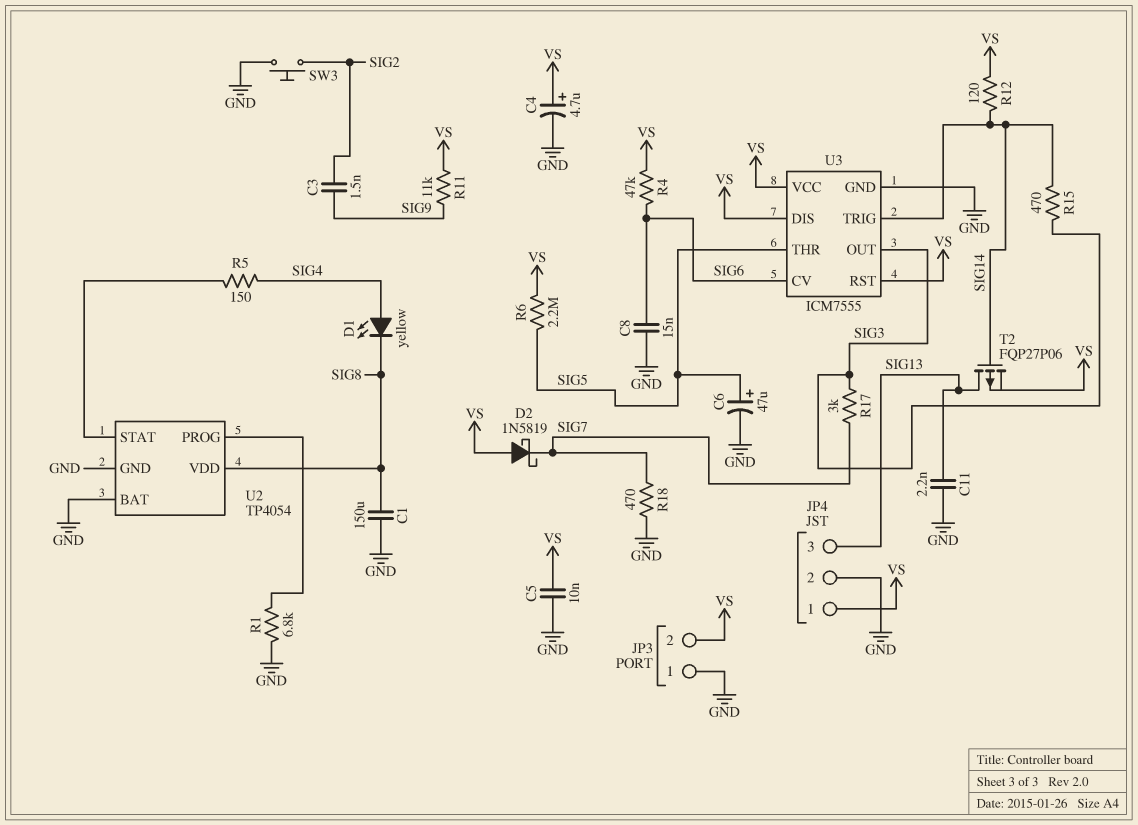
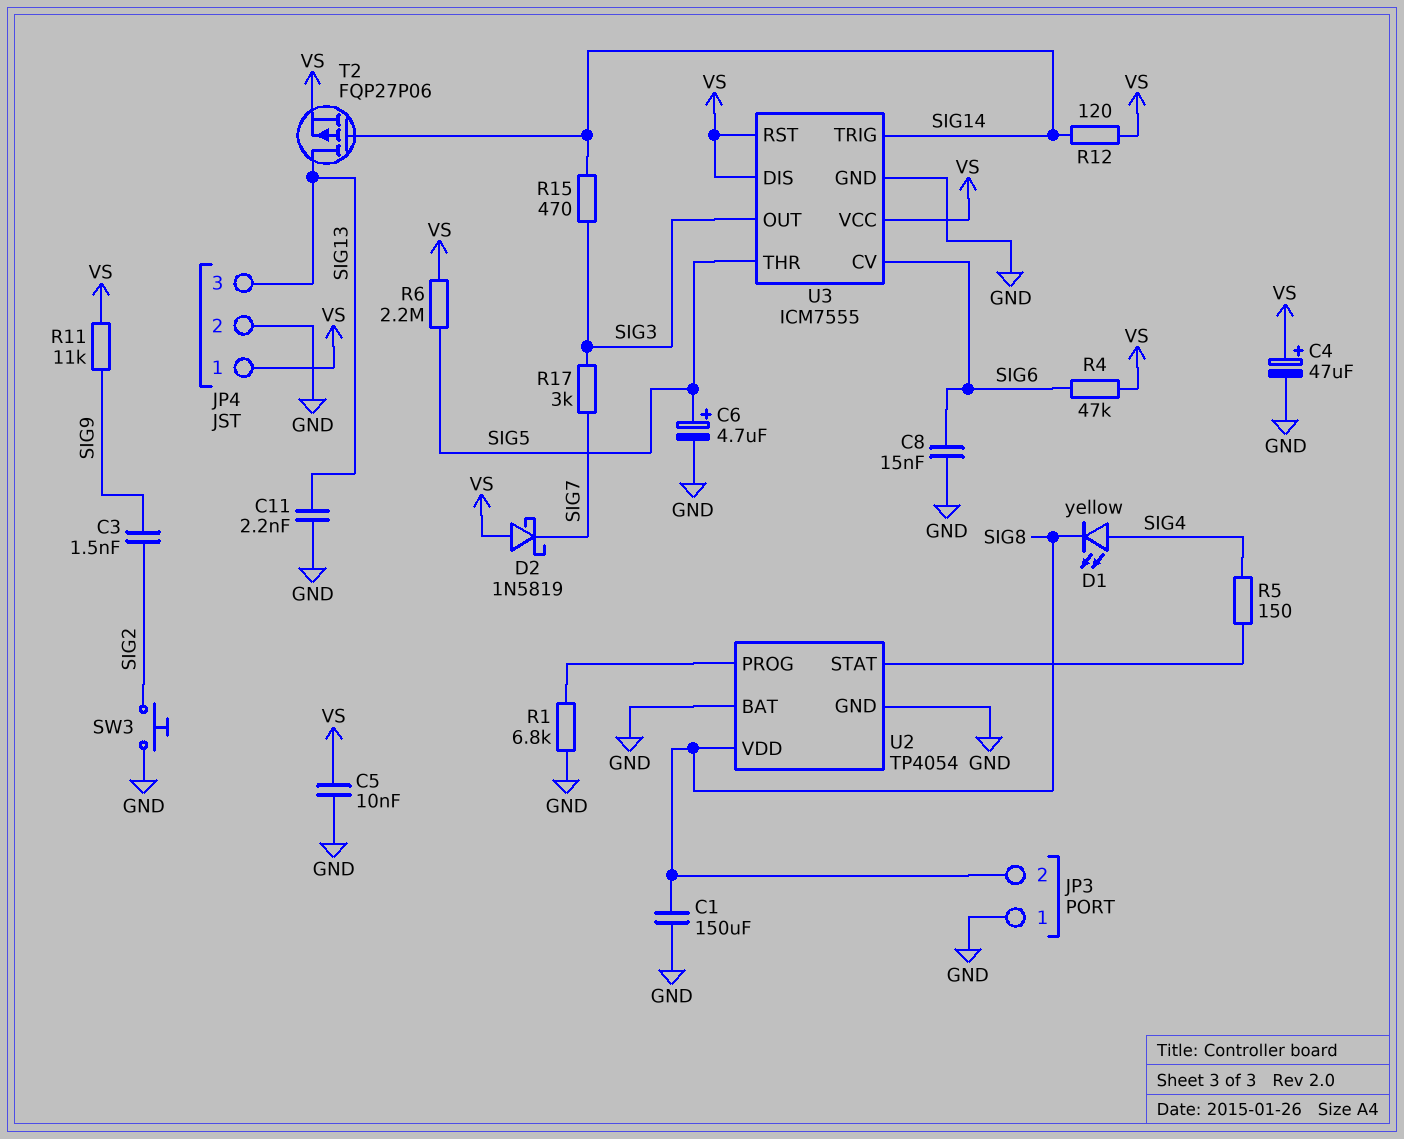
C4: 4.7uF (plus VS, minus GND) -> 47uF (plus VS, minus GND)
C6: 47uF (plus SIG5, minus GND) -> 4.7uF (plus SIG5, minus GND)
JP3 pin 2: VS -> SIG8
R18: 470 (GND, SIG7) -> none

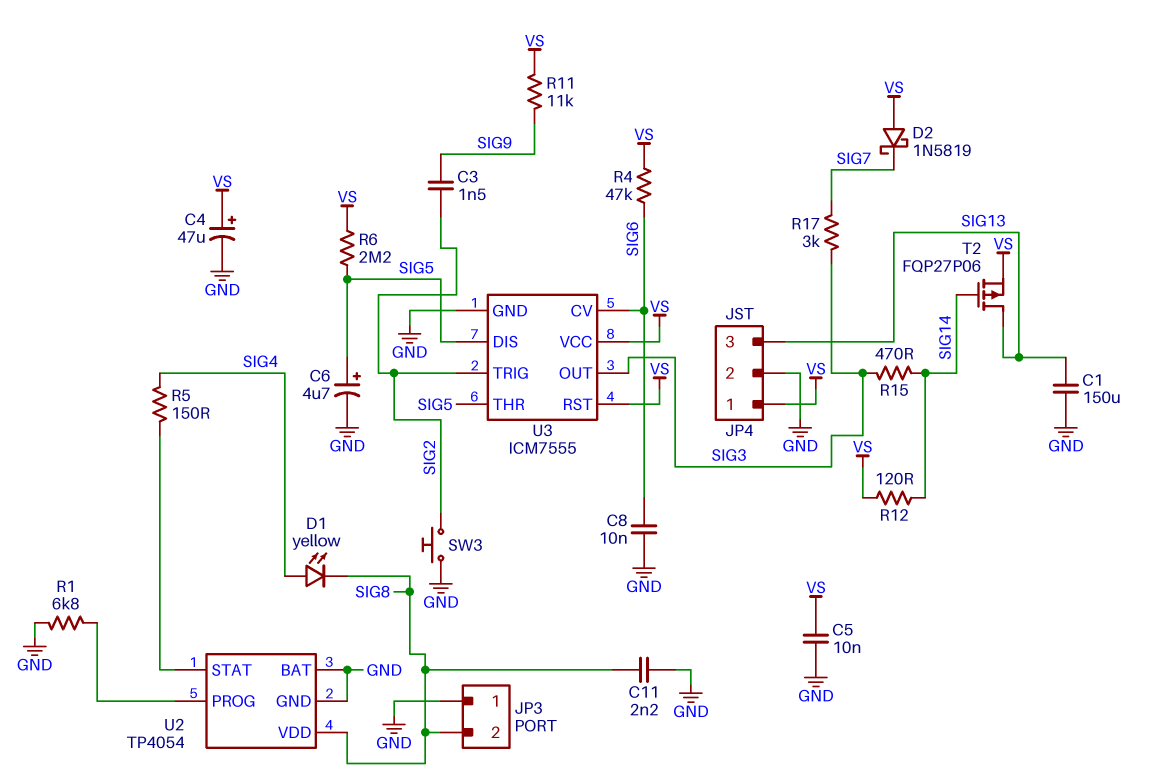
C1: 150uF (GND, SIG8) -> 150uF (GND, SIG13)
C8: 15nF (GND, SIG6) -> 10nF (GND, SIG6)
C11: 2.2nF (GND, SIG13) -> 2.2nF (GND, SIG8)
U3 pin DIS: VS -> SIG5
U3 pin TRIG: SIG14 -> SIG2

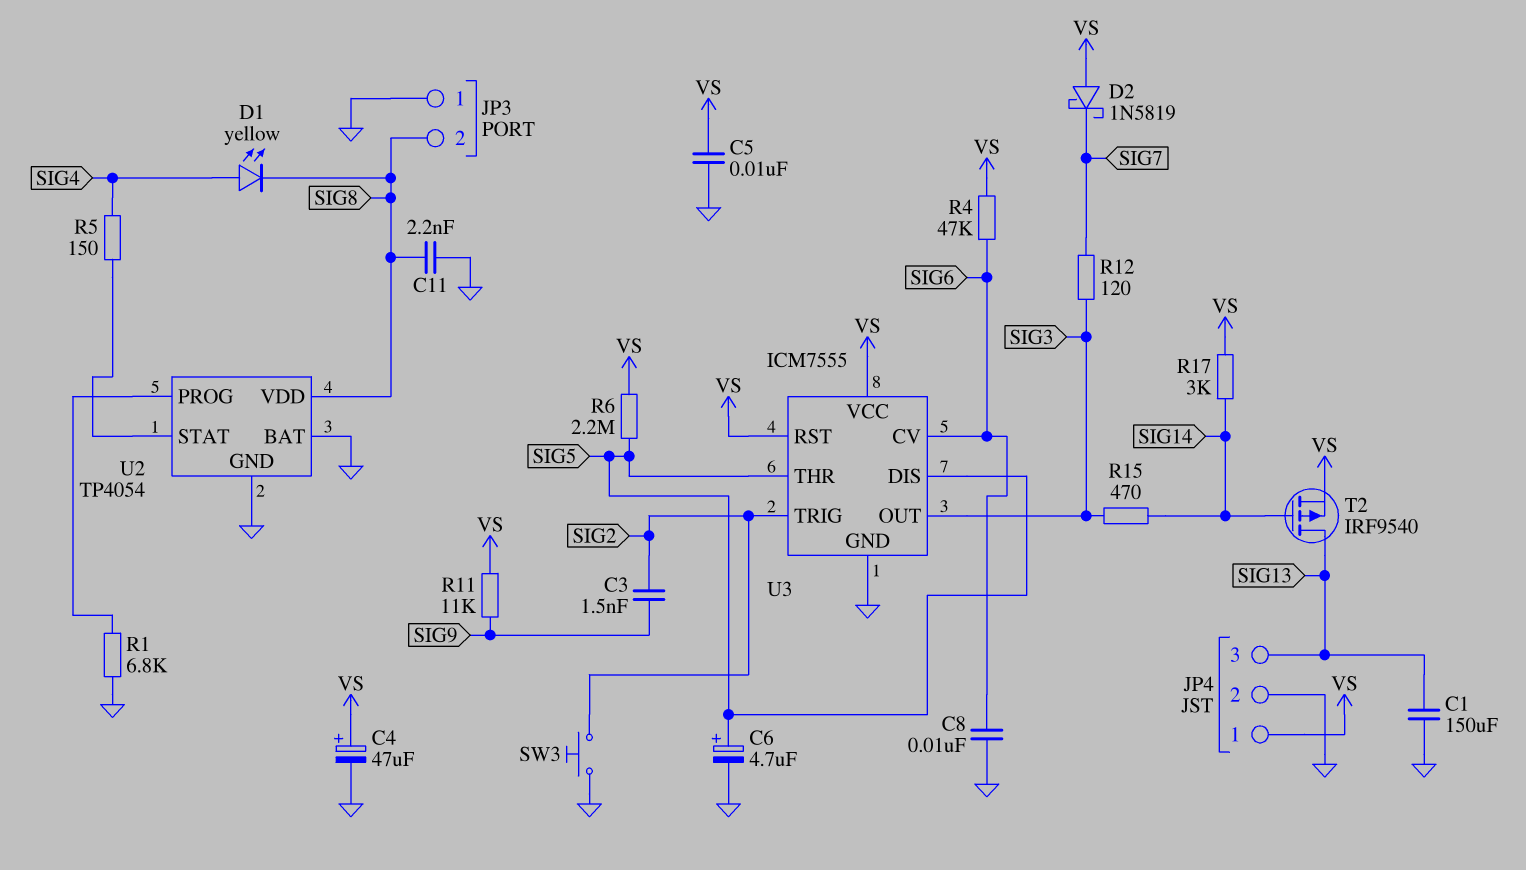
R12: 120 (SIG14, VS) -> 120 (SIG3, SIG7)
R17: 3k (SIG3, SIG7) -> 3k (SIG14, VS)
T2: PMOS FQP27P06 (G SIG14, D SIG13, S VS) -> PMOS IRF9540 (G SIG14, D SIG13, S VS)

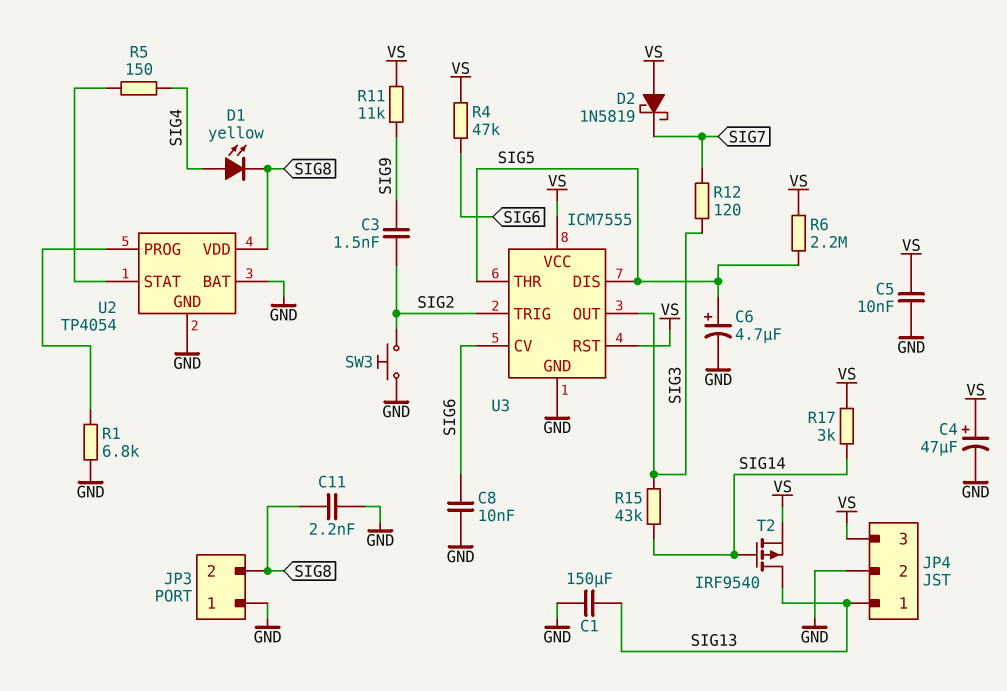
JP4 pin 1: VS -> SIG13
JP4 pin 3: SIG13 -> VS
R15: 470 (SIG3, SIG14) -> 43k (SIG3, SIG14)

